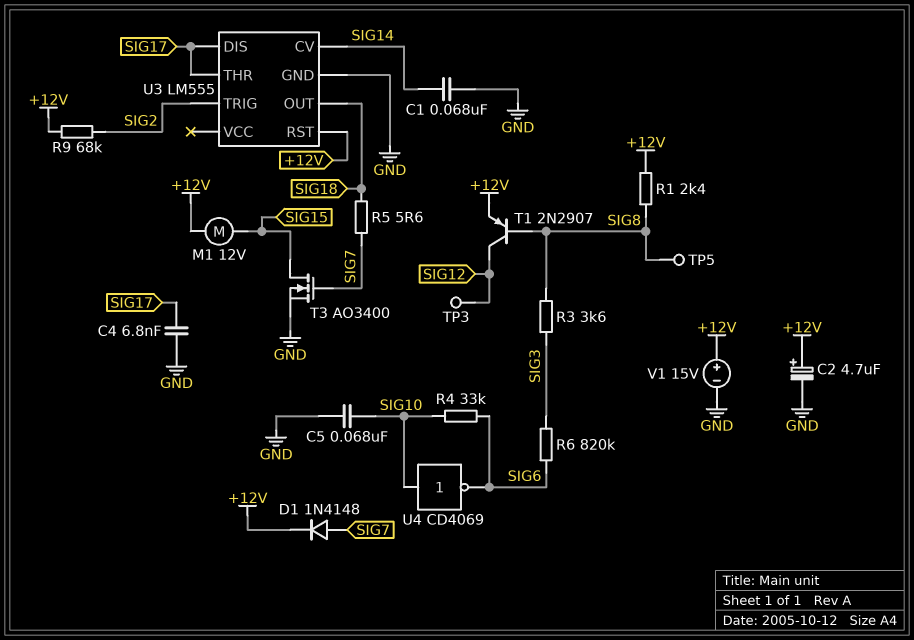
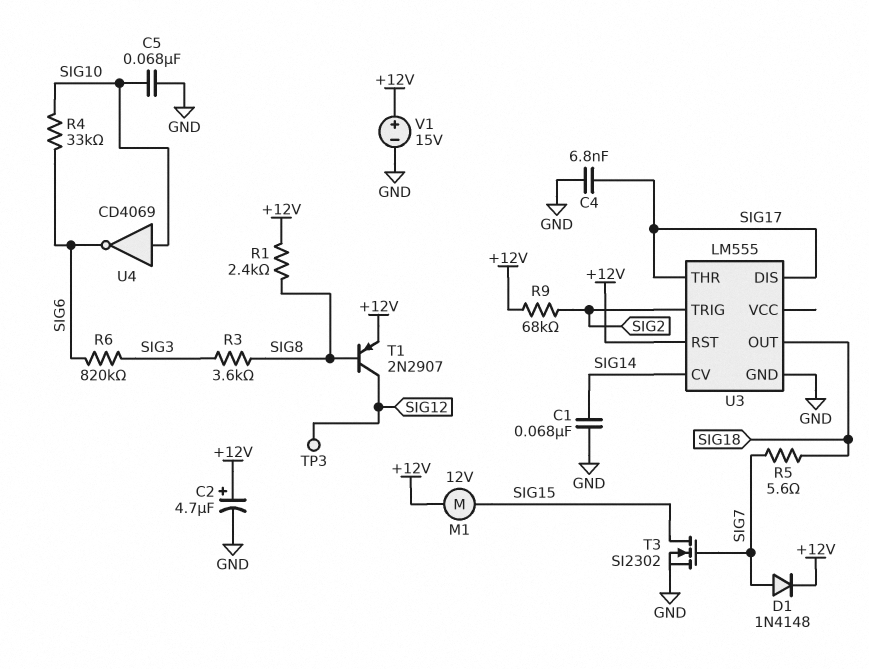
T3: NMOS AO3400 (G SIG7, D SIG15, S GND) -> NMOS SI2302 (G SIG7, D SIG15, S GND)
TP5: test point (SIG8) -> none

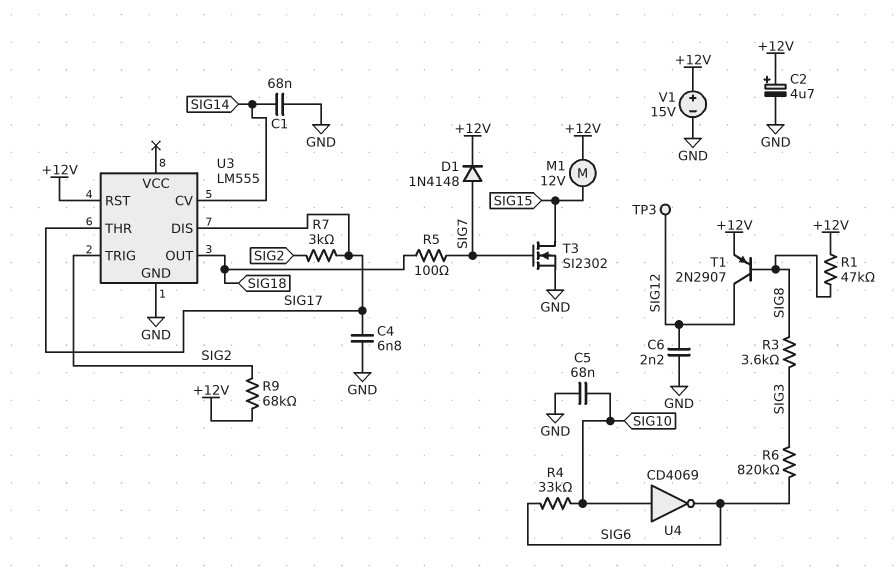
C6: none -> 2.2nF (GND, SIG12)
R1: 2.4k (+12V, SIG8) -> 47k (+12V, SIG8)
R5: 5.6 (SIG7, SIG18) -> 100 (SIG7, SIG18)
R7: none -> 3k (SIG2, SIG17)

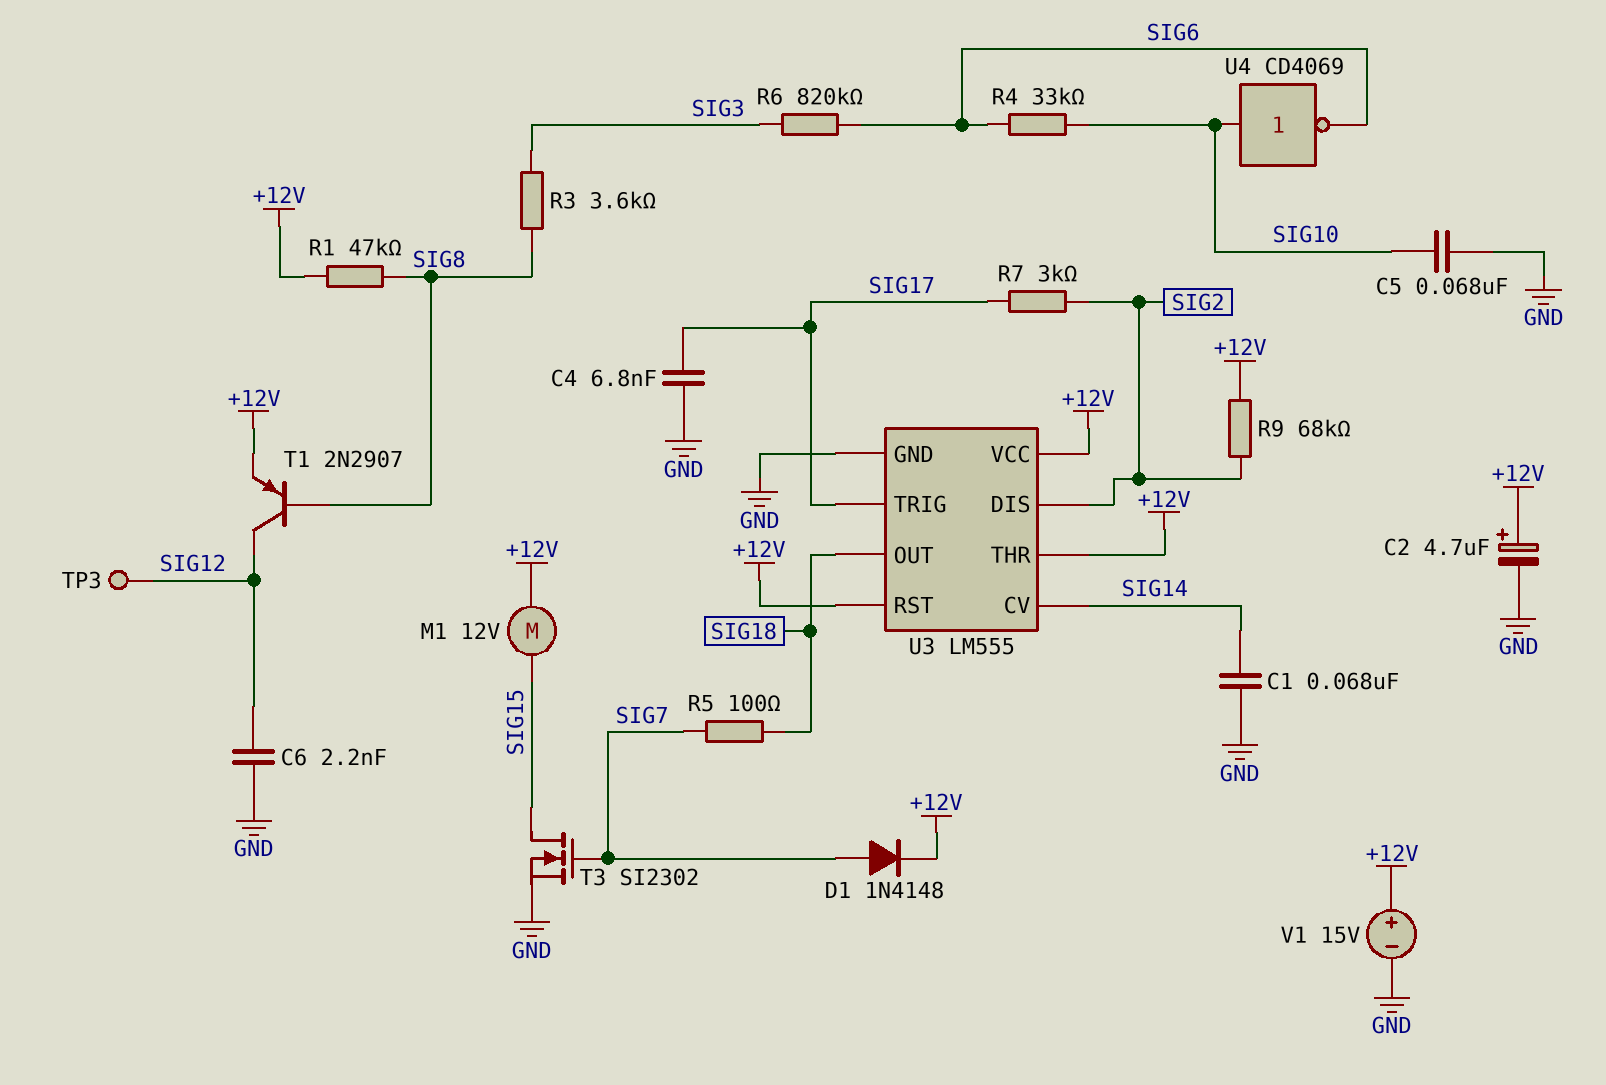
U3 pin DIS: SIG17 -> SIG2
U3 pin THR: SIG17 -> +12V
U3 pin TRIG: SIG2 -> SIG17
U3 pin VCC: none -> +12V

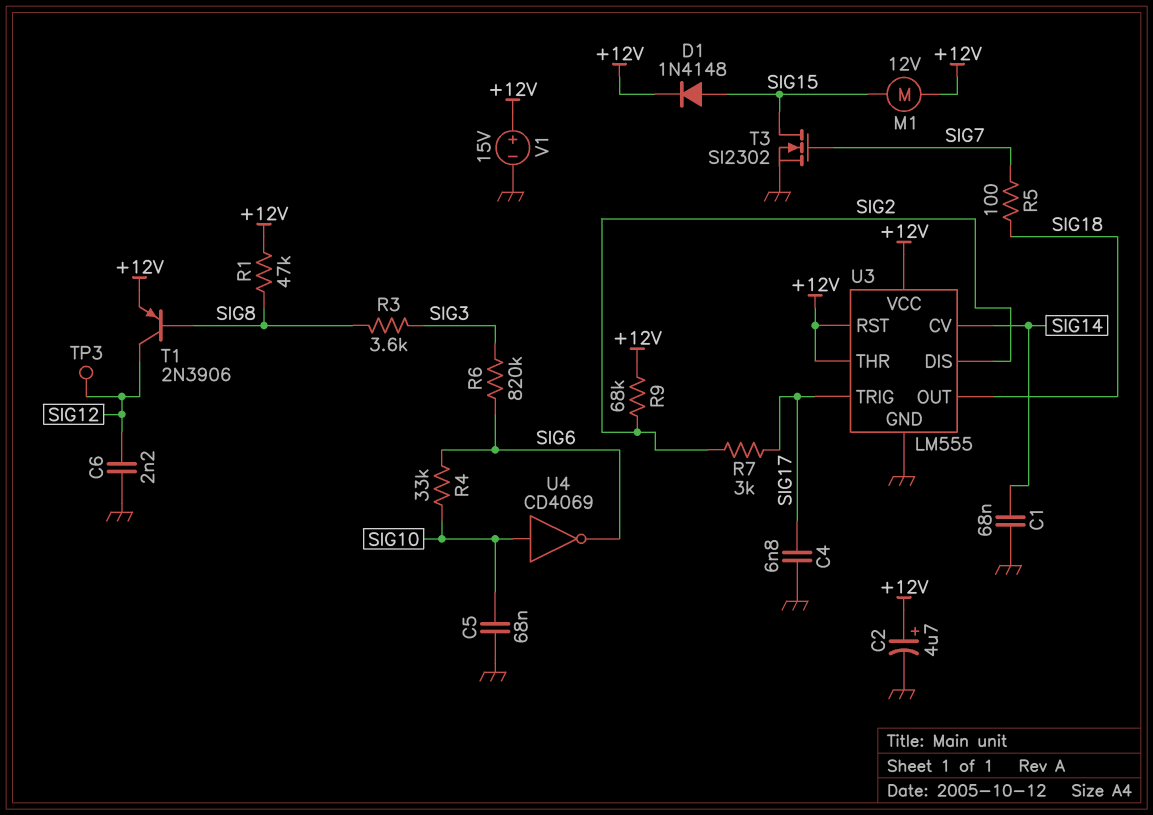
D1: diode 1N4148 (A SIG7, K +12V) -> diode 1N4148 (A SIG15, K +12V)
T1: PNP 2N2907 (B SIG8, C SIG12, E +12V) -> PNP 2N3906 (B SIG8, C SIG12, E +12V)

